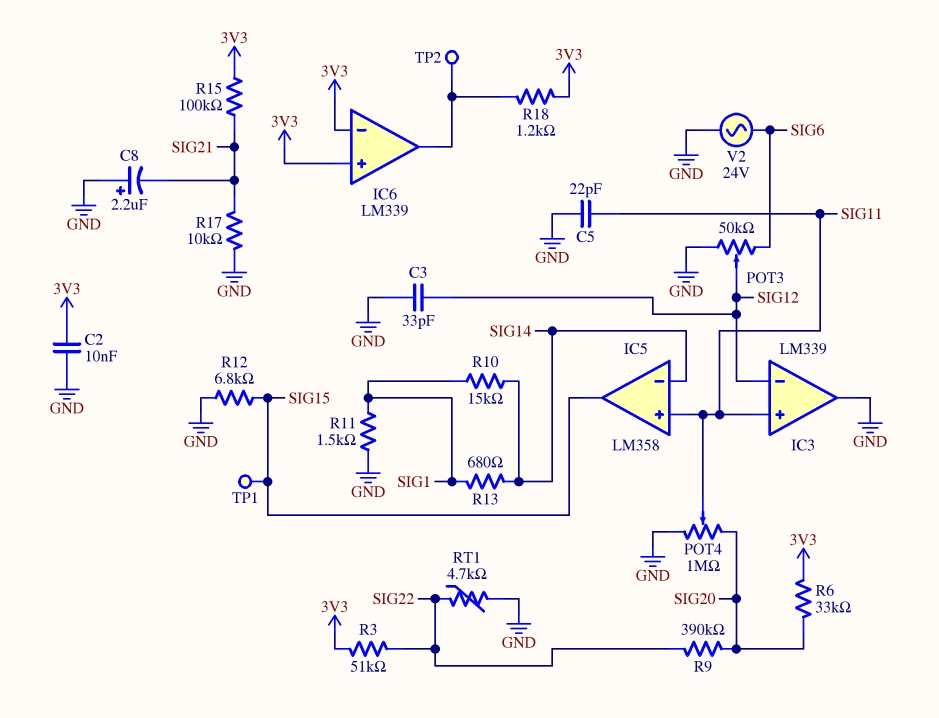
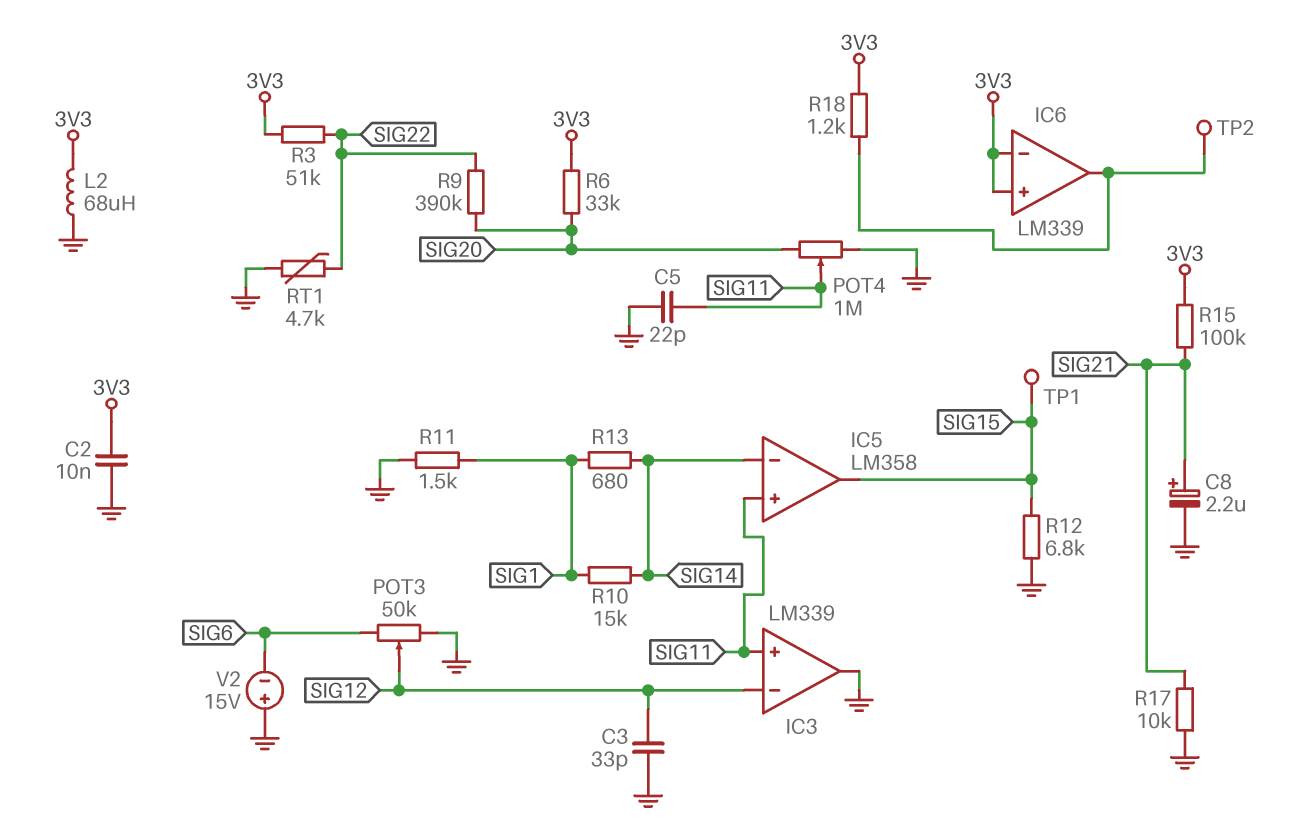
C8: 2.2uF (plus GND, minus SIG21) -> 2.2uF (plus SIG21, minus GND)
L2: none -> 68uH (3V3, GND)
V2: AC 24V (GND, SIG6) -> 15V (plus GND, minus SIG6)

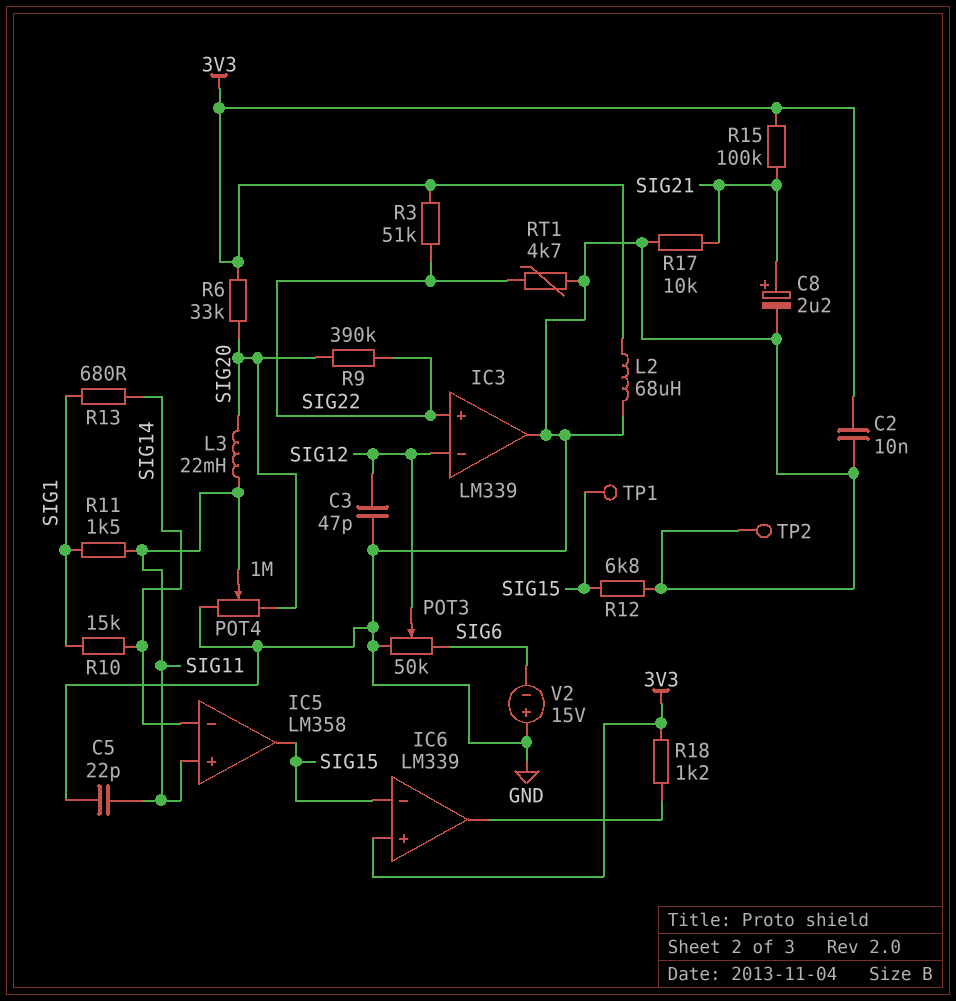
C3: 33pF (GND, SIG12) -> 47pF (GND, SIG12)
IC3 pin in+: SIG11 -> SIG22
IC6 pin in-: 3V3 -> SIG15
L3: none -> 22mH (SIG11, SIG20)
R11: 1.5k (GND, SIG1) -> 1.5k (SIG1, SIG11)
TP2: test point (IC6/out) -> test point (GND)

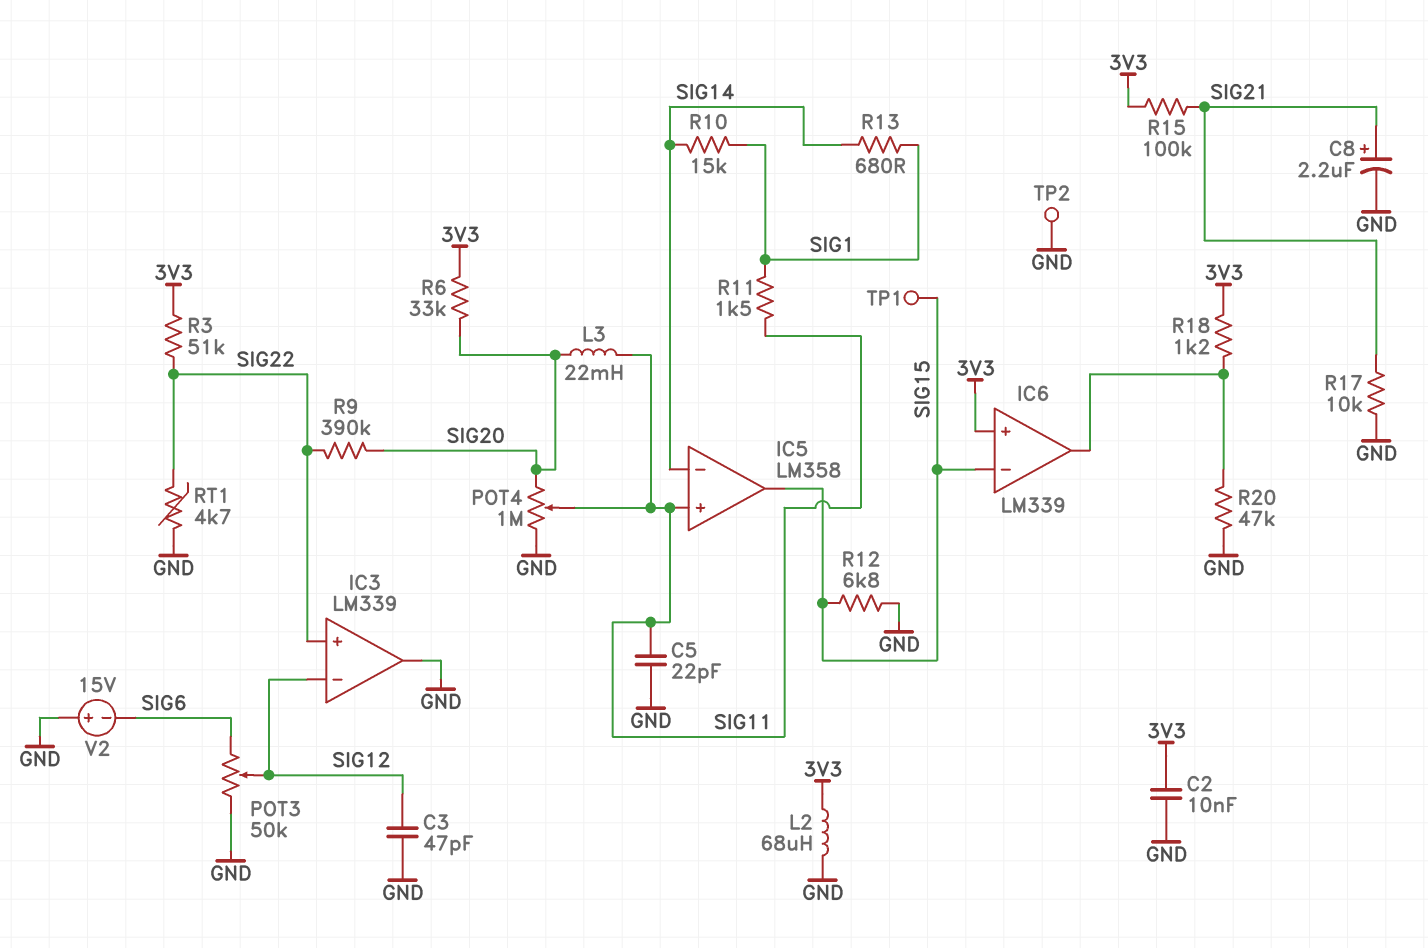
R20: none -> 47k (GND, IC6/out)

